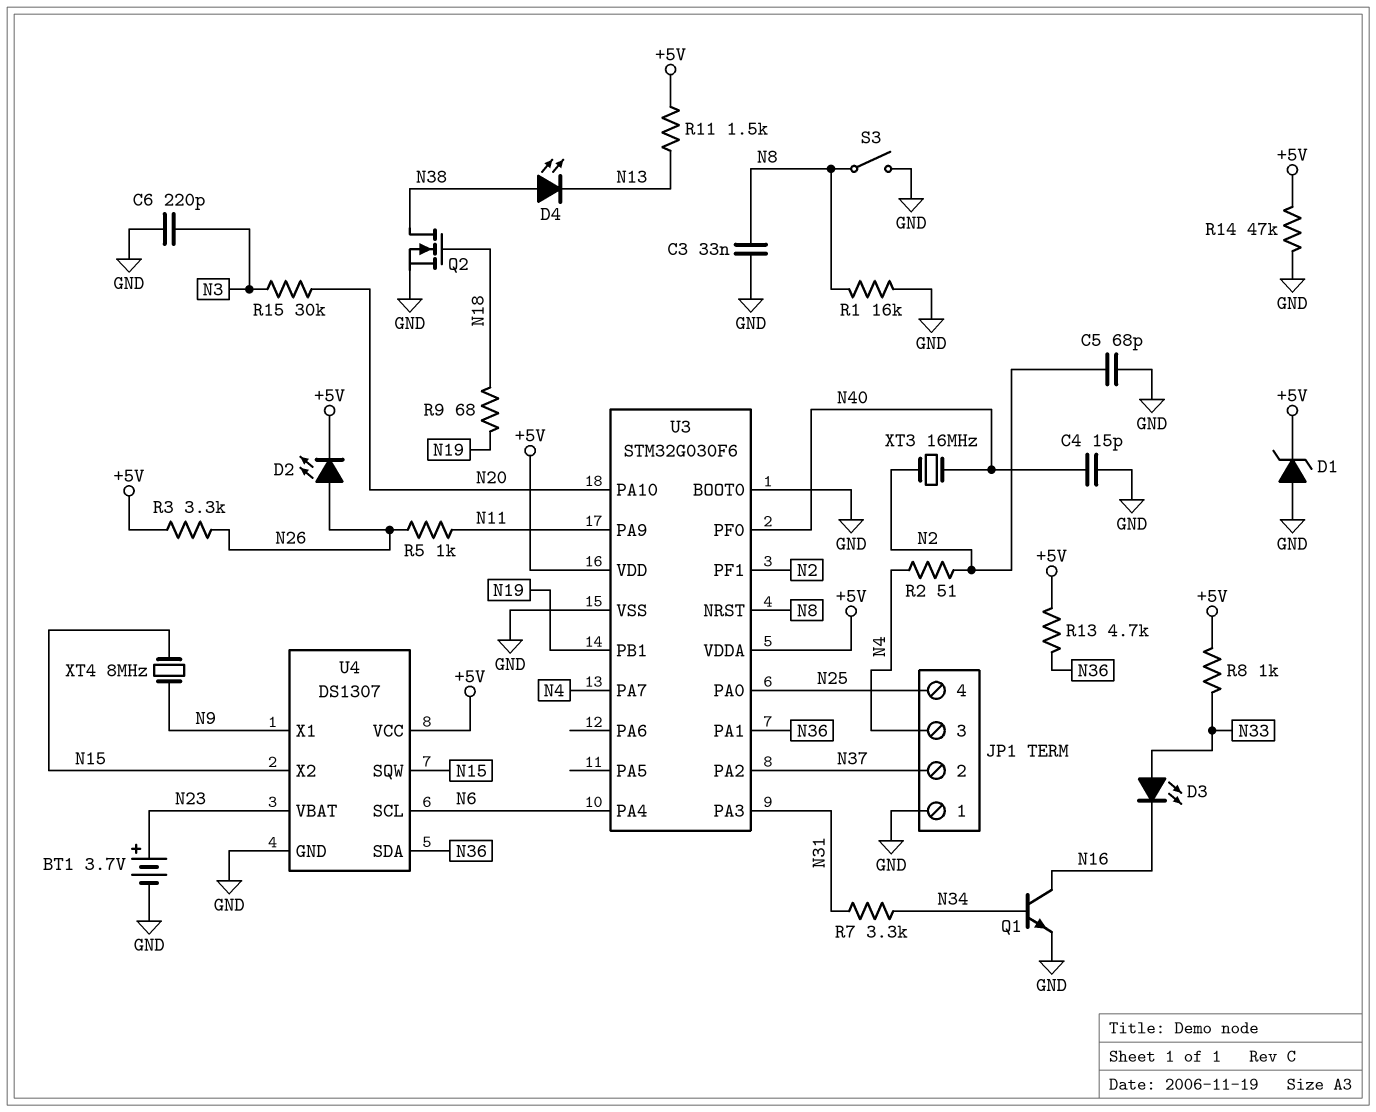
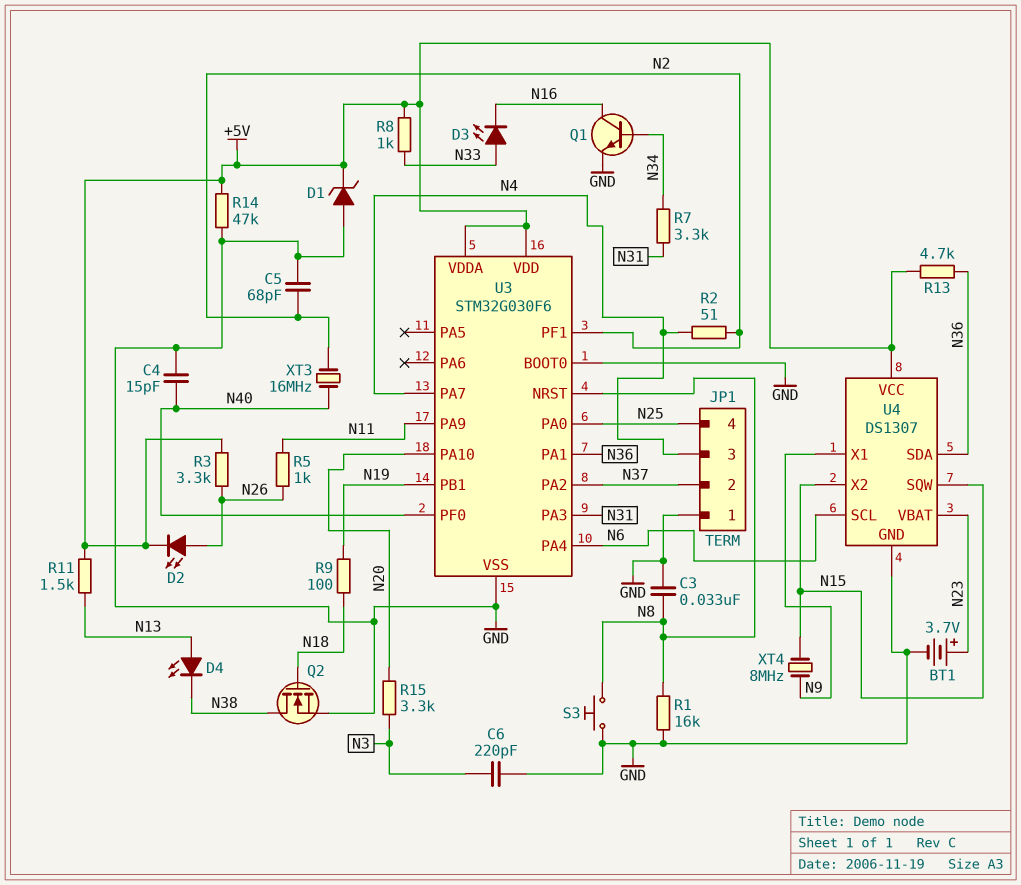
D4: LED (A N38, K N13) -> LED (A N13, K N38)
R9: 68 (N18, N19) -> 100 (N18, N19)
R15: 30k (N3, N20) -> 3.3k (N3, N20)
S3: switch (GND, N8) -> button (GND, N8)

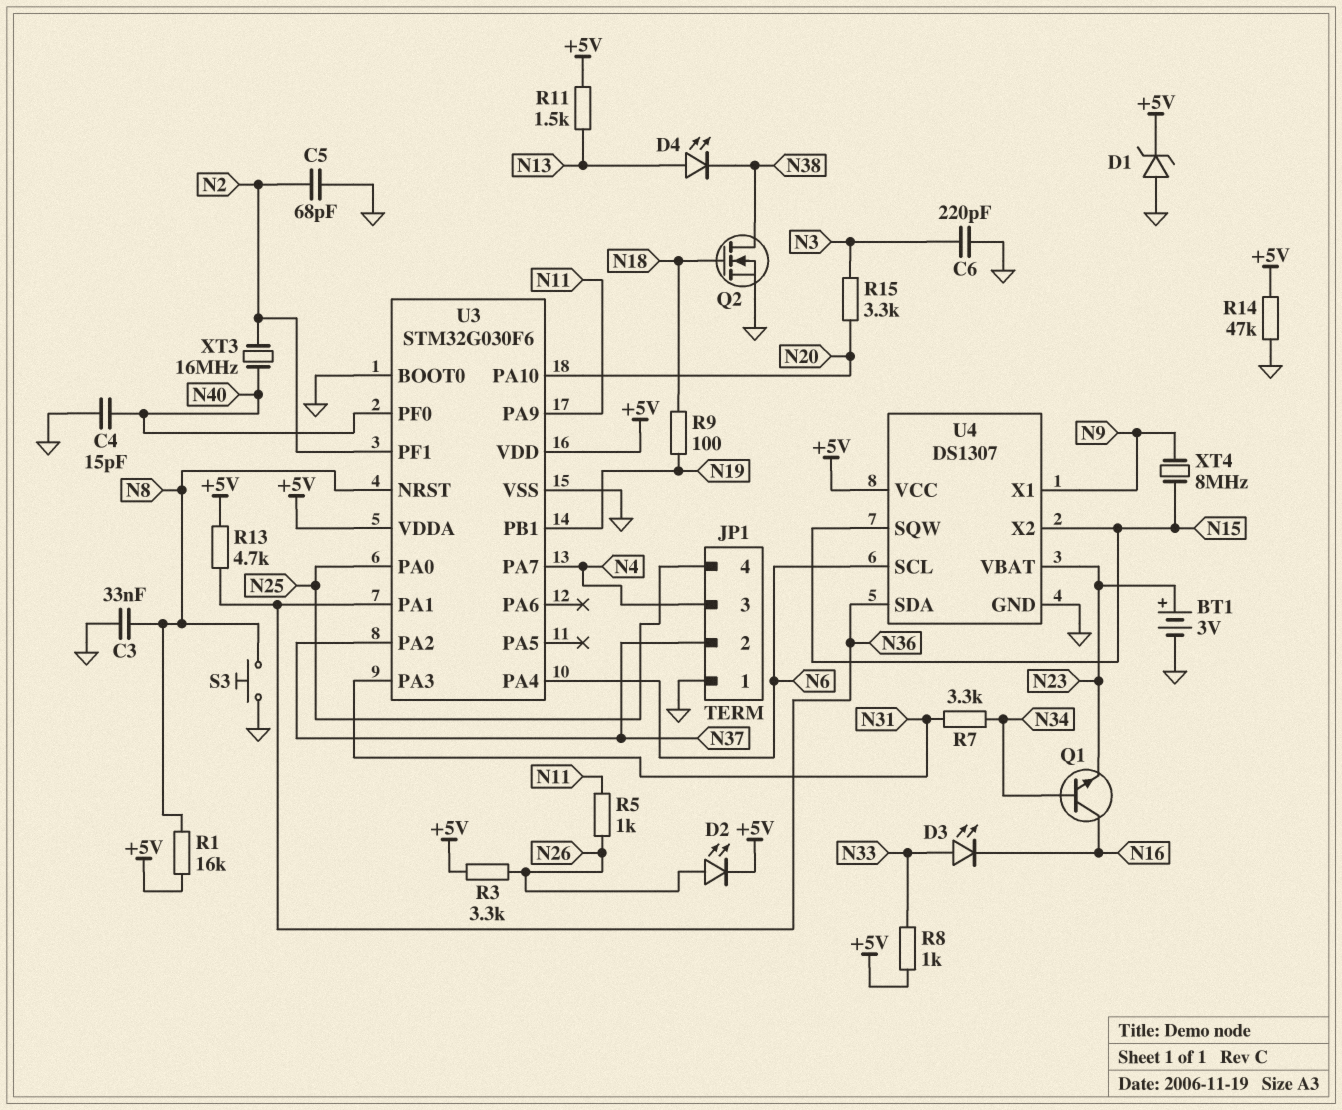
BT1: 3.7V (plus N23, minus GND) -> 3V (plus N23, minus GND)
Q1: NPN (B N34, C N16, E GND) -> NPN (B N34, C N16, E N23)
R1: 16k (GND, N8) -> 16k (+5V, N8)
R2: 51 (N2, N4) -> none

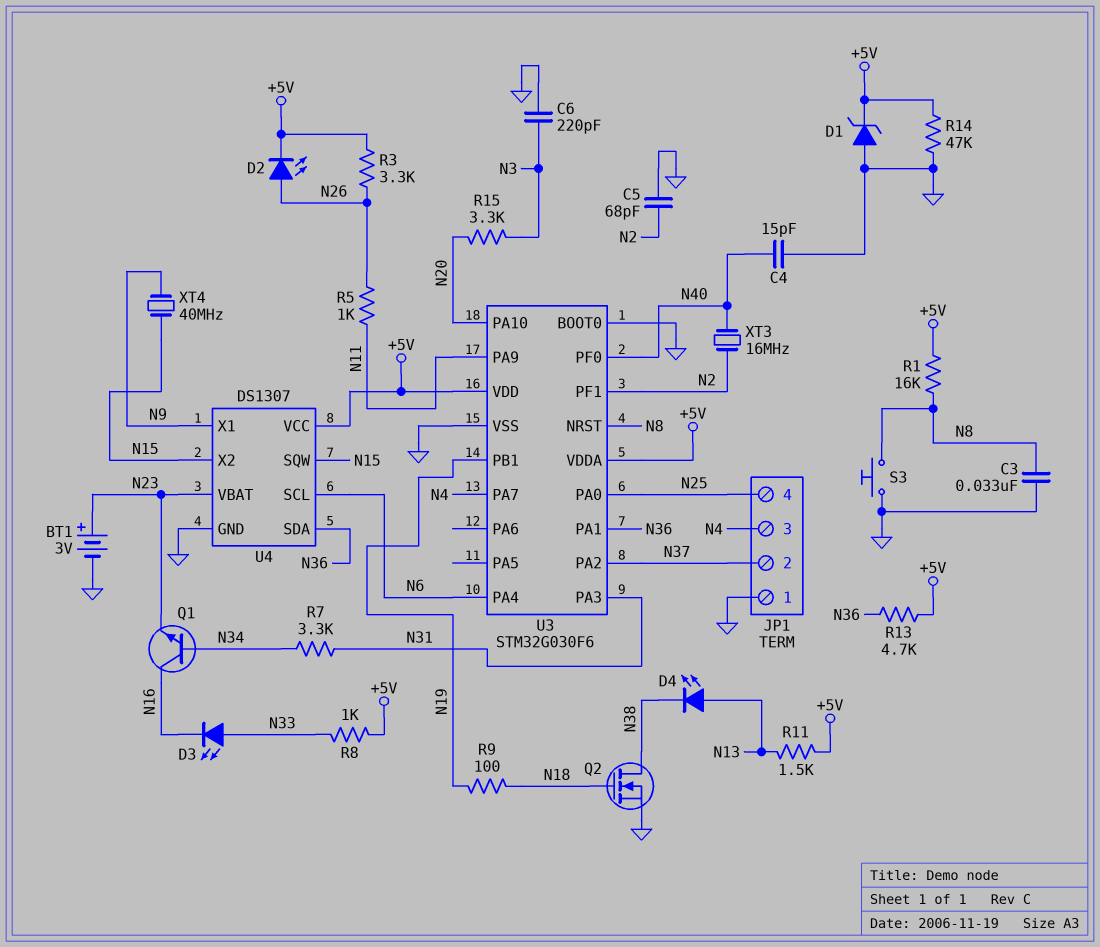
XT4: 8MHz (N9, N15) -> 40MHz (N9, N15)

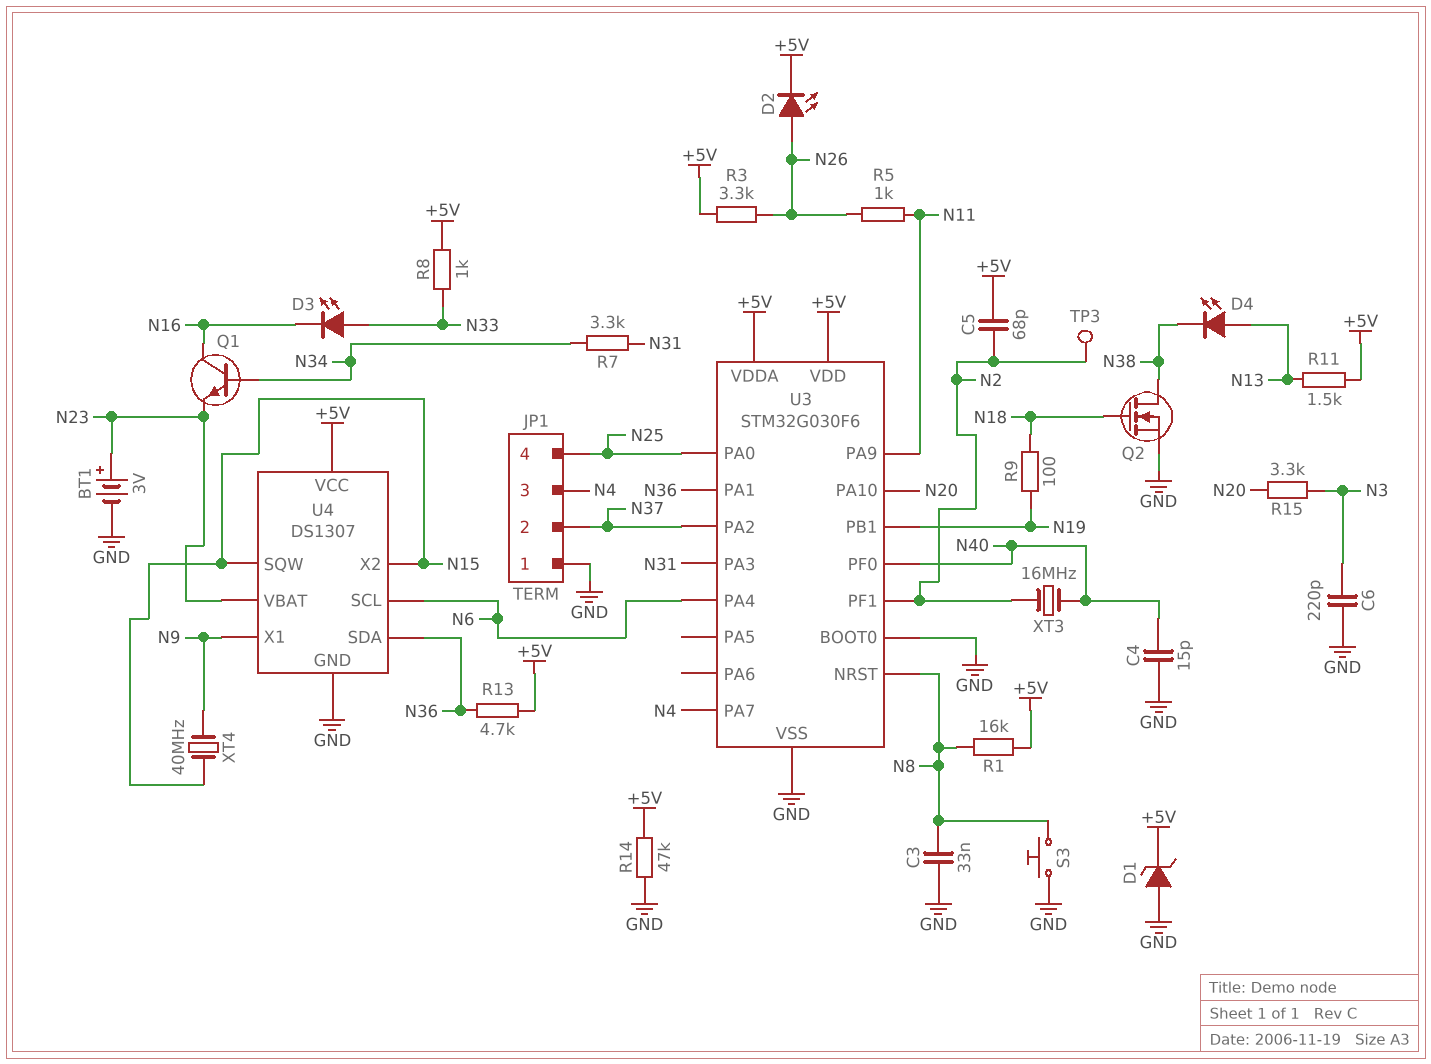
C5: 68pF (GND, N2) -> 68pF (+5V, N2)
TP3: none -> test point (N2)

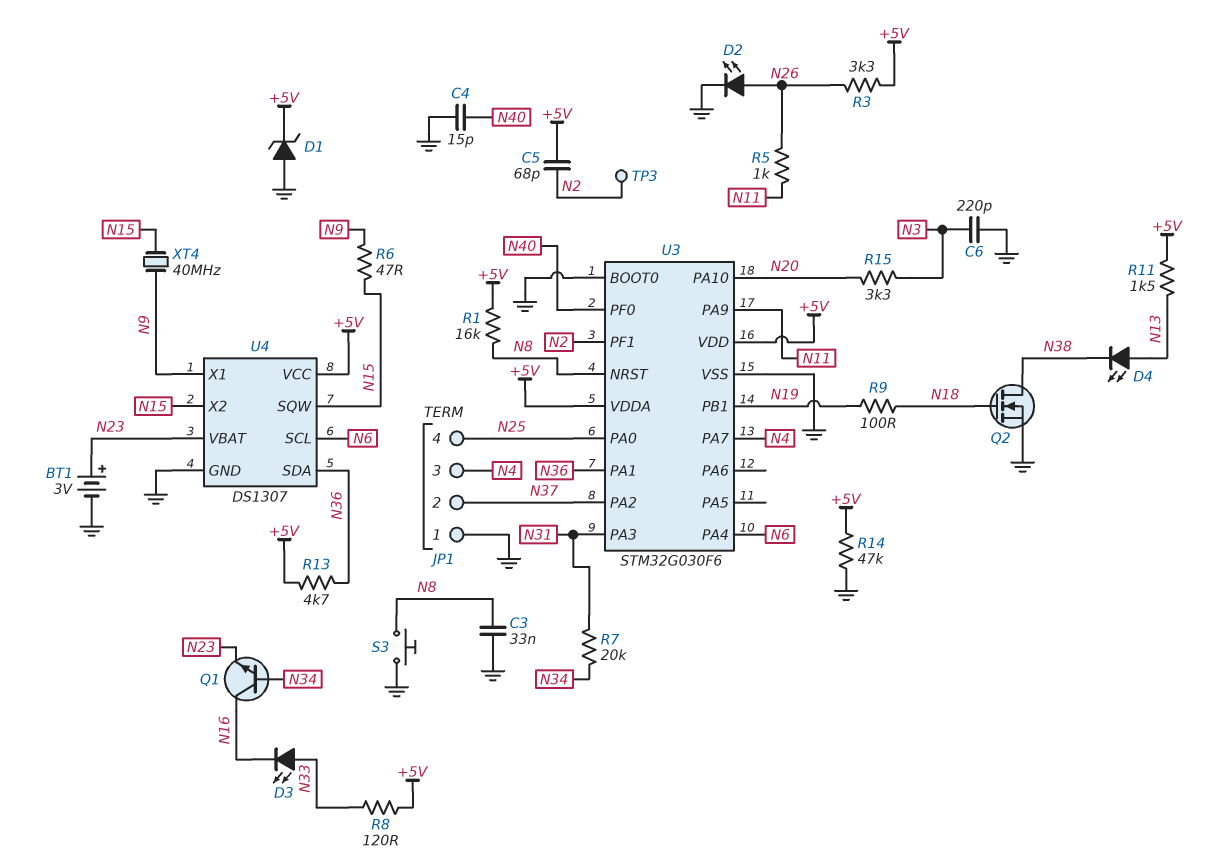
D2: LED (A N26, K +5V) -> LED (A N26, K GND)
R6: none -> 47 (N9, N15)
R7: 3.3k (N31, N34) -> 20k (N31, N34)
R8: 1k (+5V, N33) -> 120 (+5V, N33)
XT3: 16MHz (N2, N40) -> none

